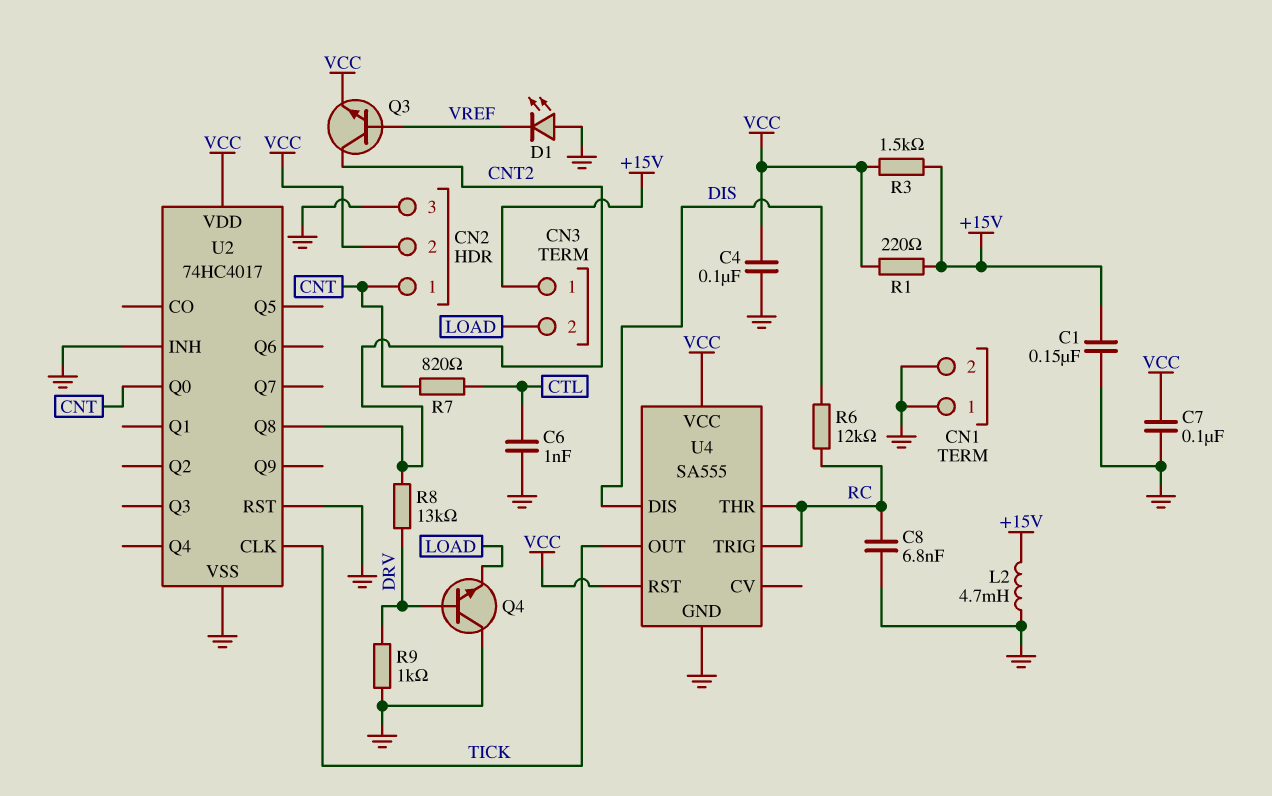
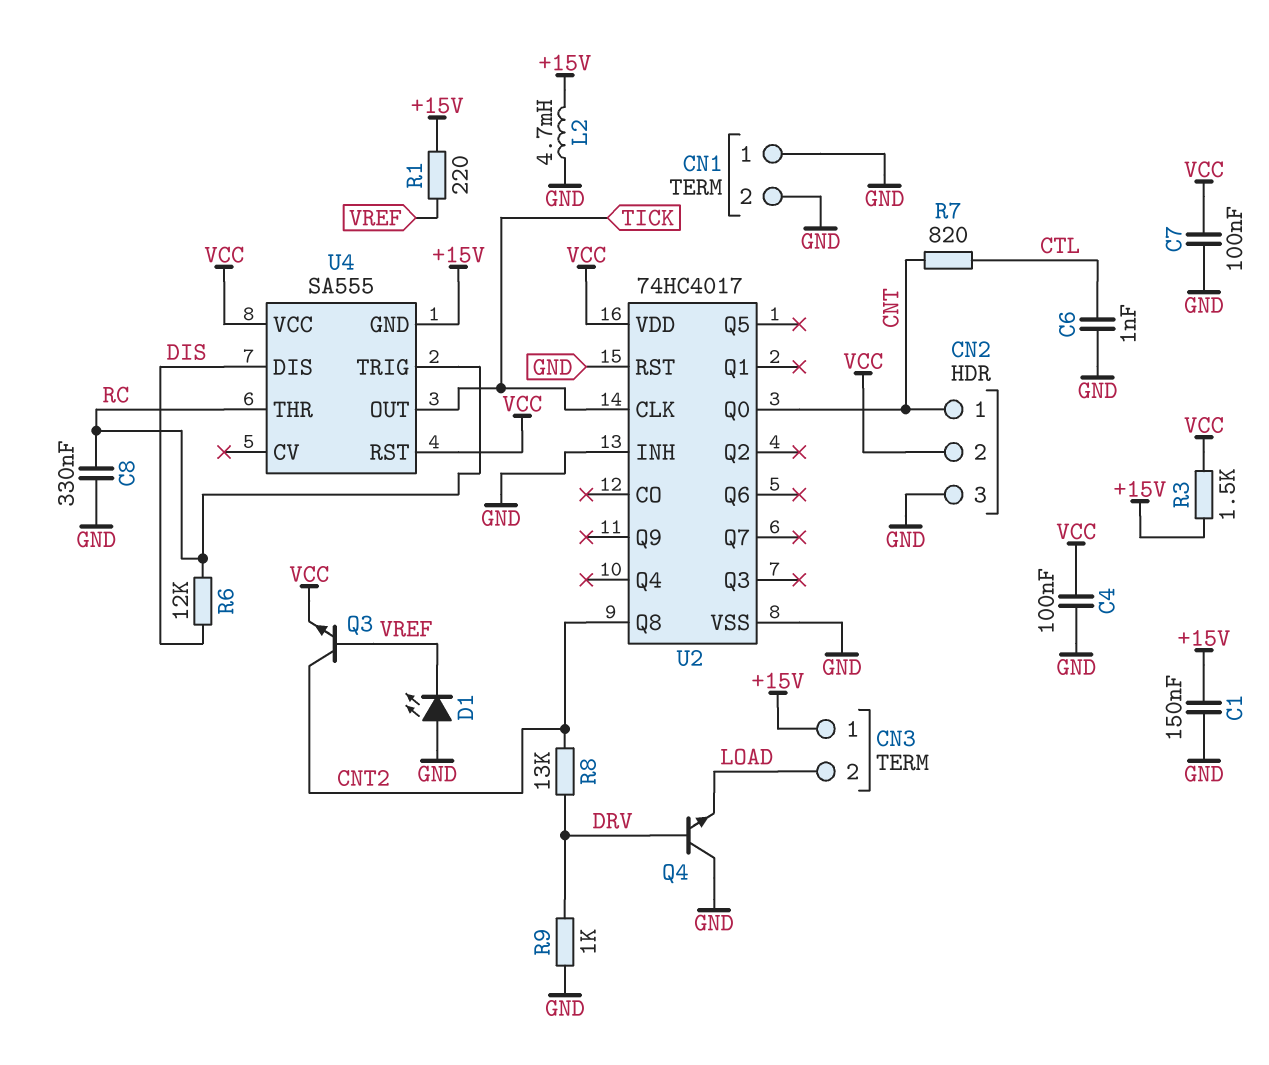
C8: 6.8nF (GND, RC) -> 330nF (GND, RC)
R1: 220 (+15V, VCC) -> 220 (+15V, VREF)
U4 pin GND: GND -> +15V

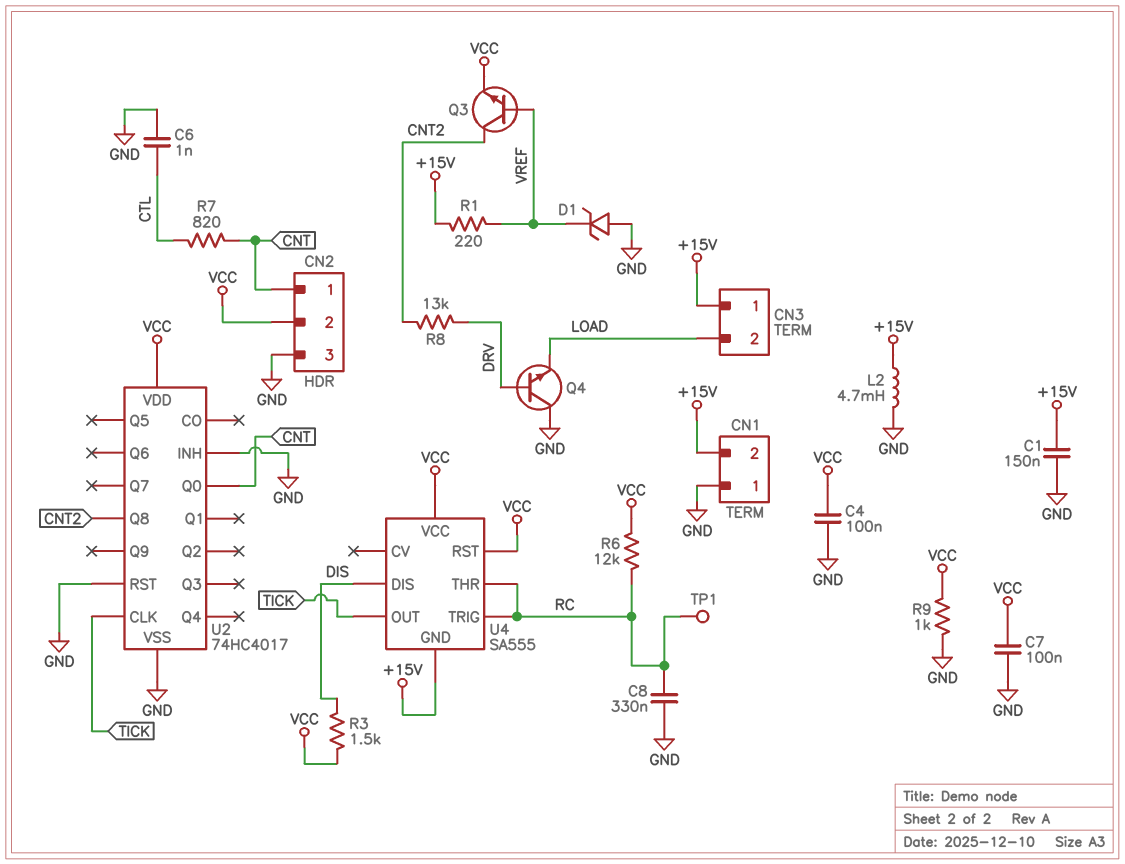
CN1 pin 2: GND -> +15V
D1: LED (A GND, K VREF) -> zener (A GND, K VREF)
R3: 1.5k (+15V, VCC) -> 1.5k (DIS, VCC)
R6: 12k (DIS, RC) -> 12k (RC, VCC)
R9: 1k (DRV, GND) -> 1k (GND, VCC)
TP1: none -> test point (RC)

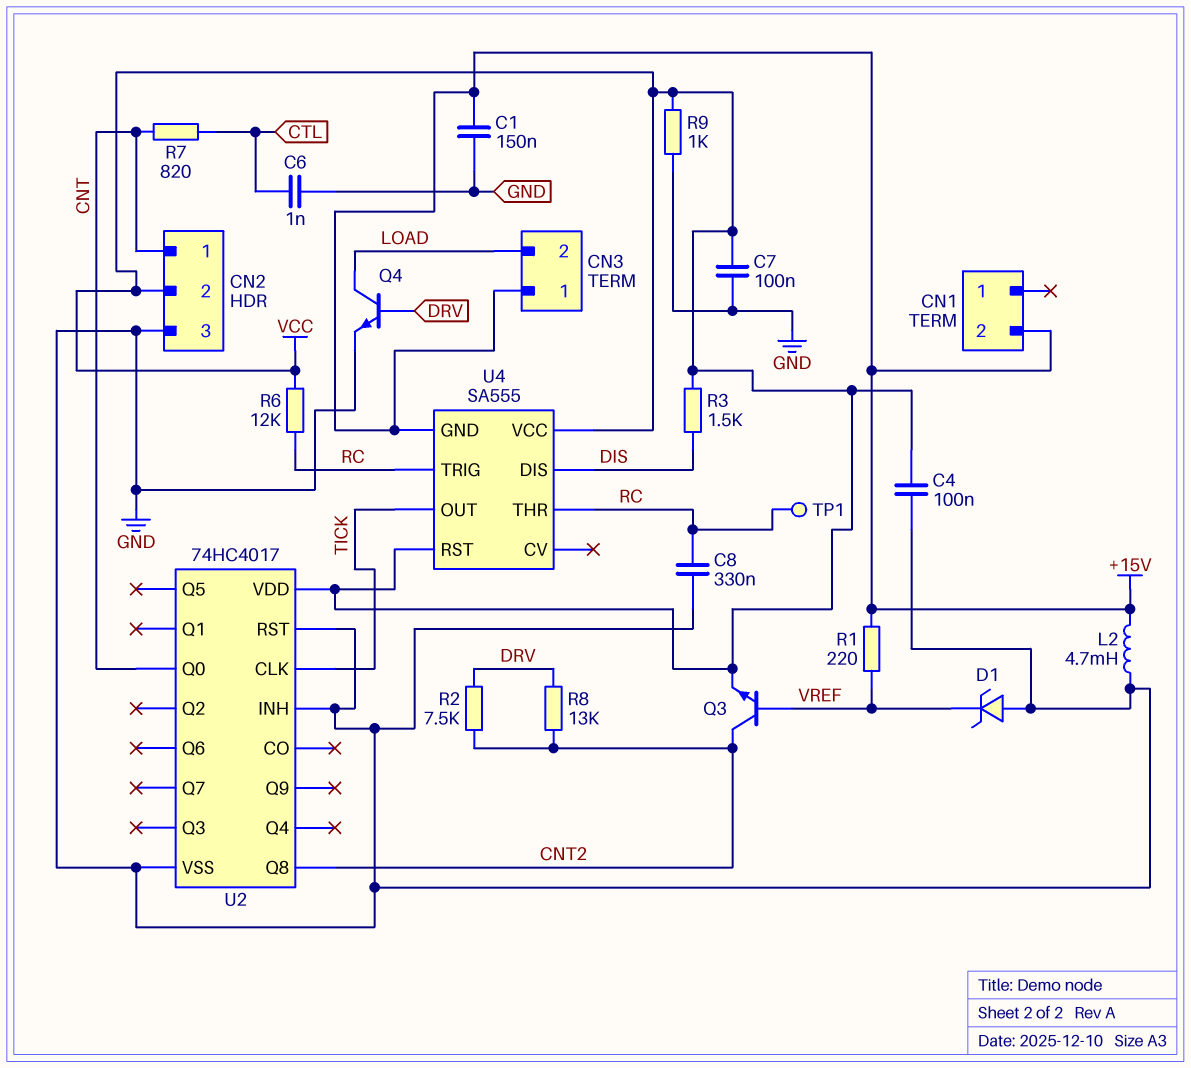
CN1 pin 1: GND -> none
Q4: NPN (B DRV, C GND, E LOAD) -> NPN (B DRV, C LOAD, E GND)
R2: none -> 7.5k (CNT2, DRV)

